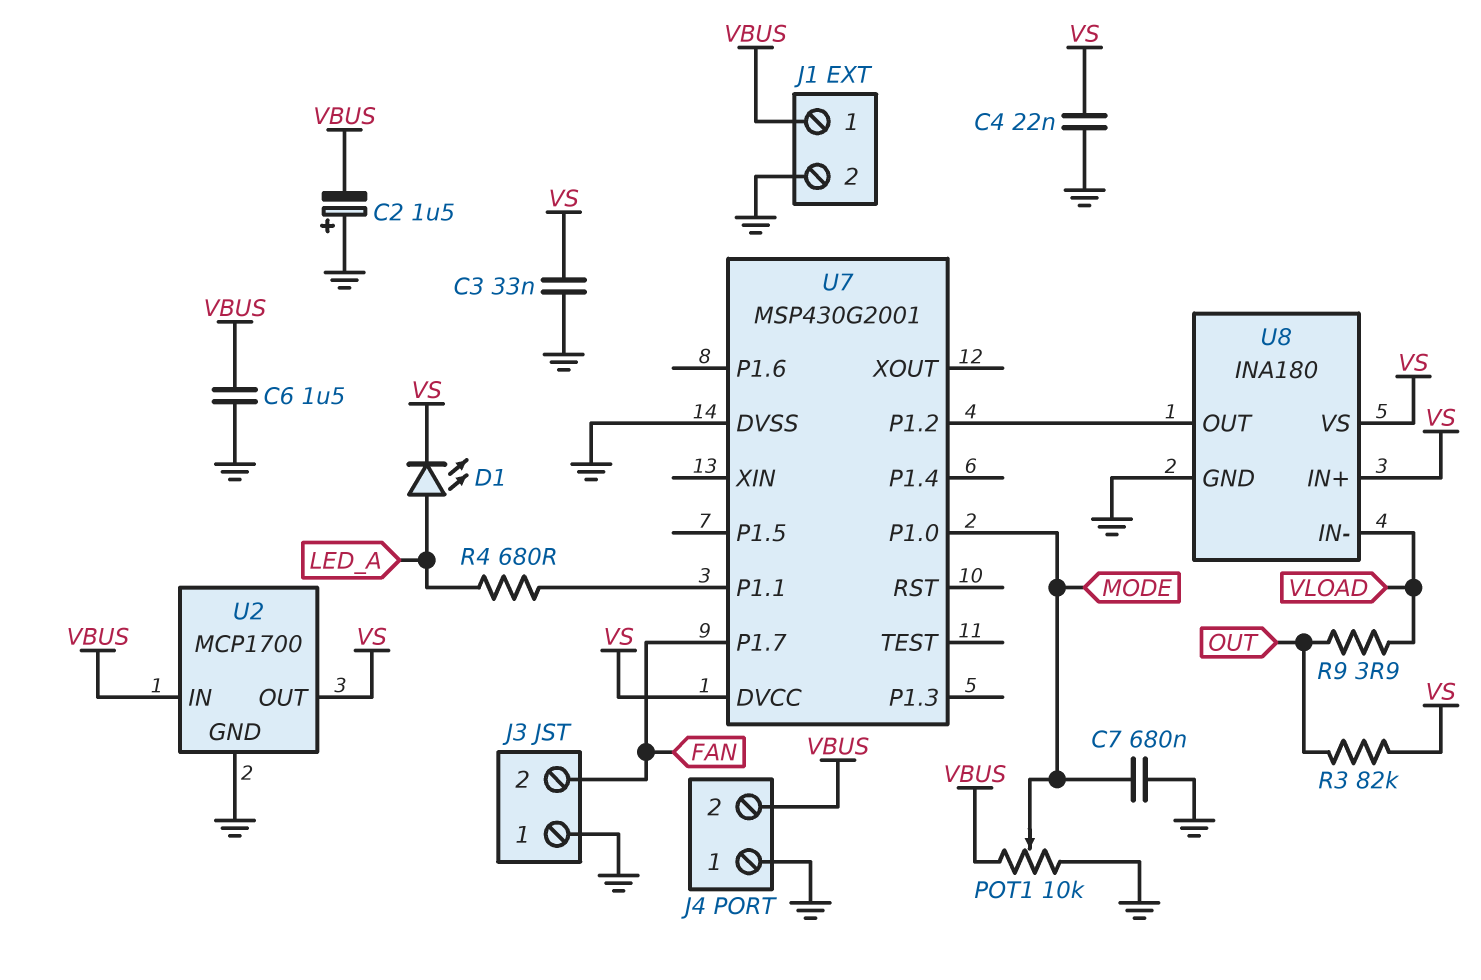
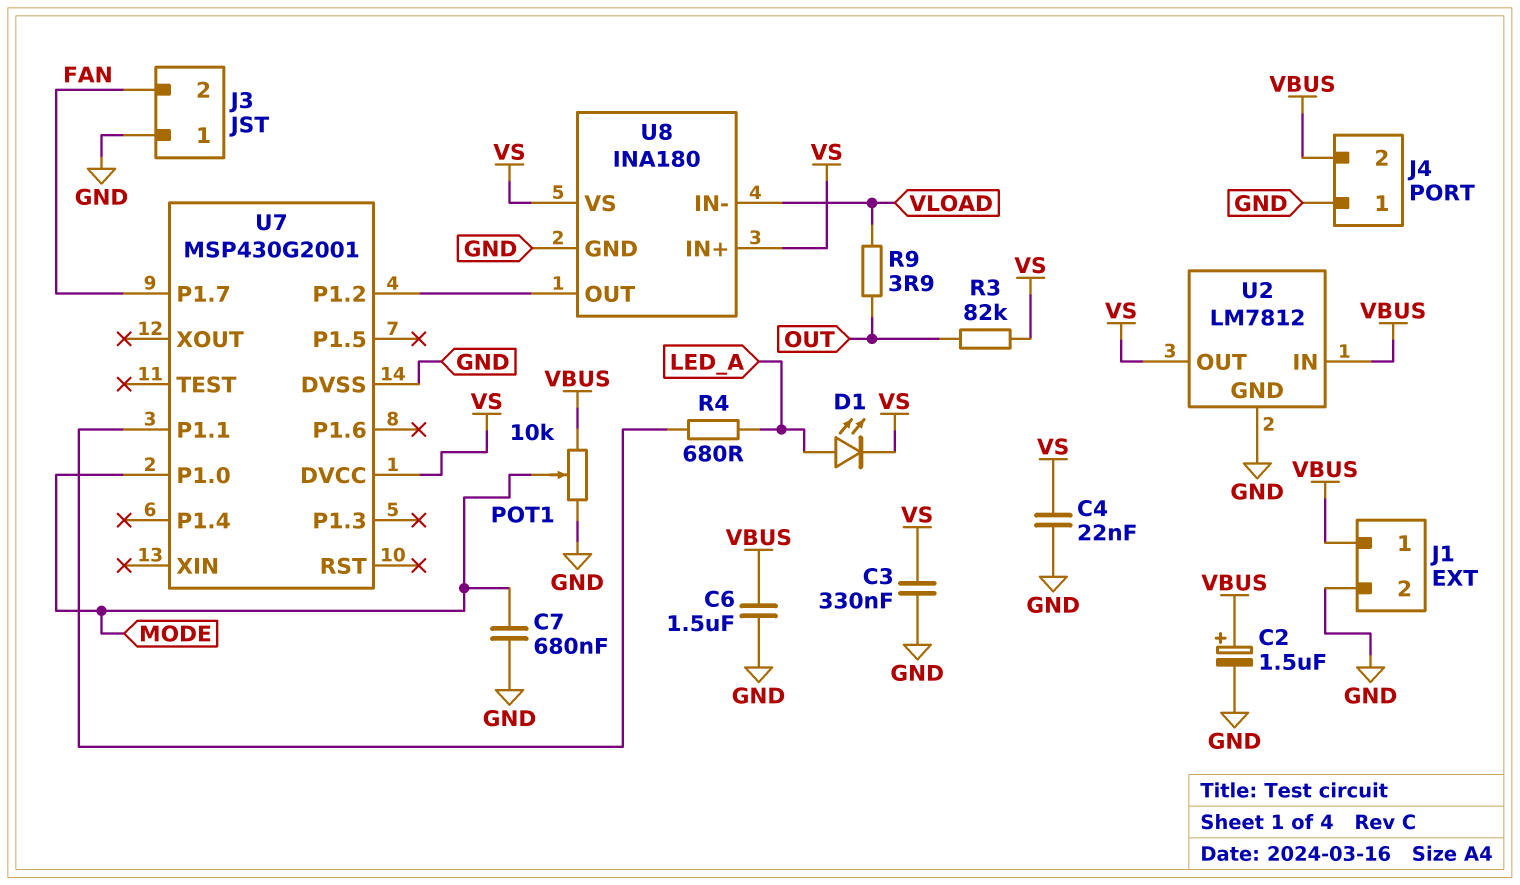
C2: 1.5uF (plus GND, minus VBUS) -> 1.5uF (plus VBUS, minus GND)
C3: 33nF (GND, VS) -> 330nF (GND, VS)
U2: MCP1700 -> LM7812

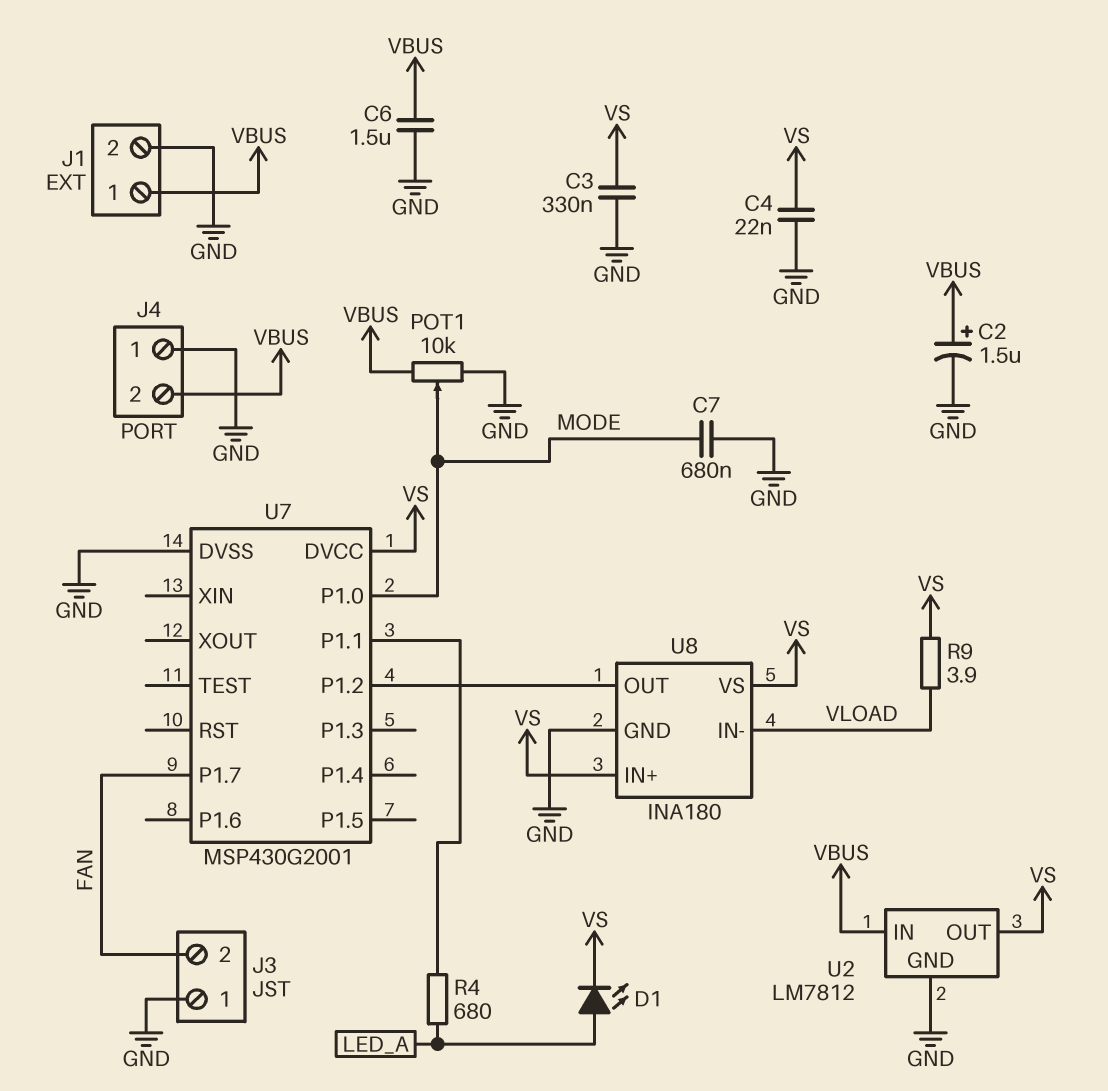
R3: 82k (OUT, VS) -> none
R9: 3.9 (OUT, VLOAD) -> 3.9 (VLOAD, VS)

